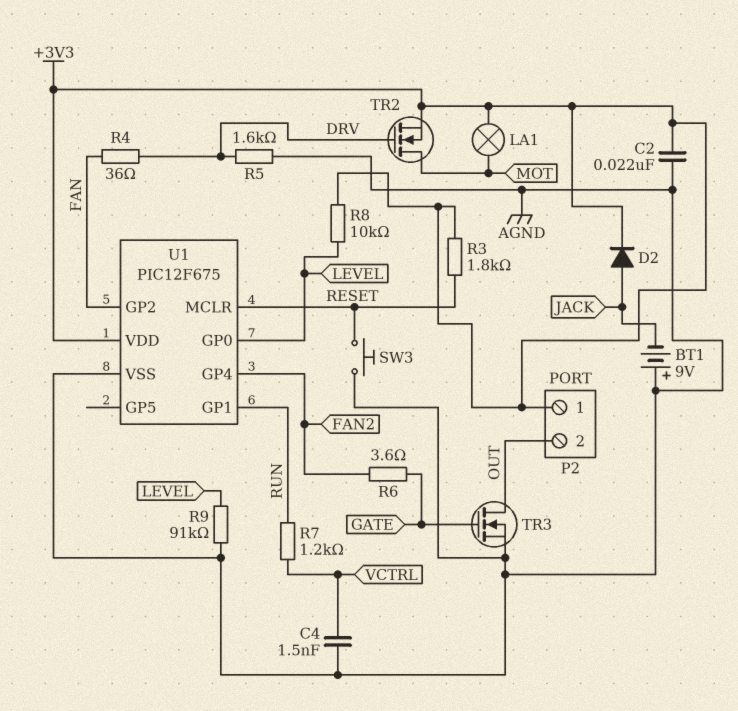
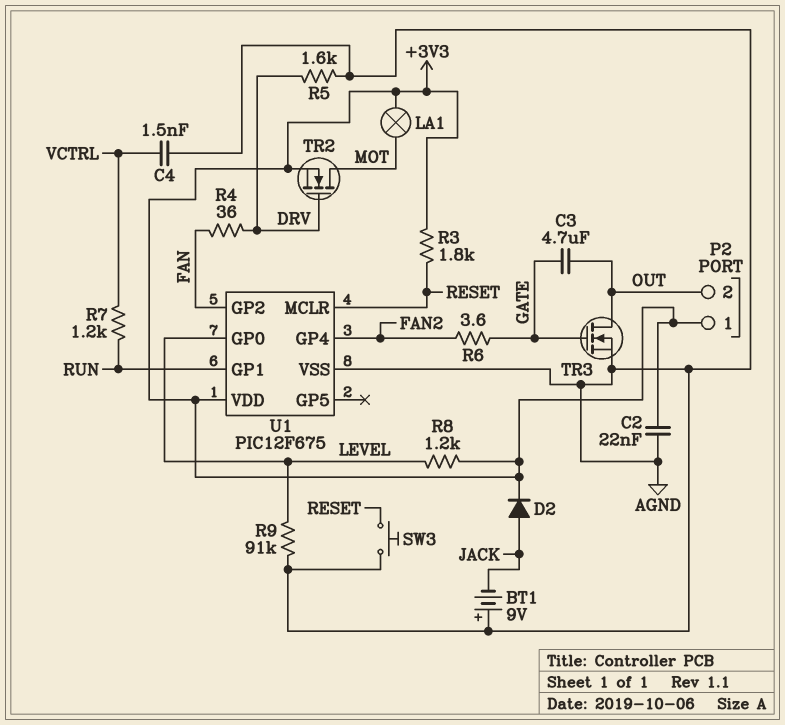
C3: none -> 4.7uF (GATE, OUT)
R8: 10k (+3V3, LEVEL) -> 1.2k (+3V3, LEVEL)

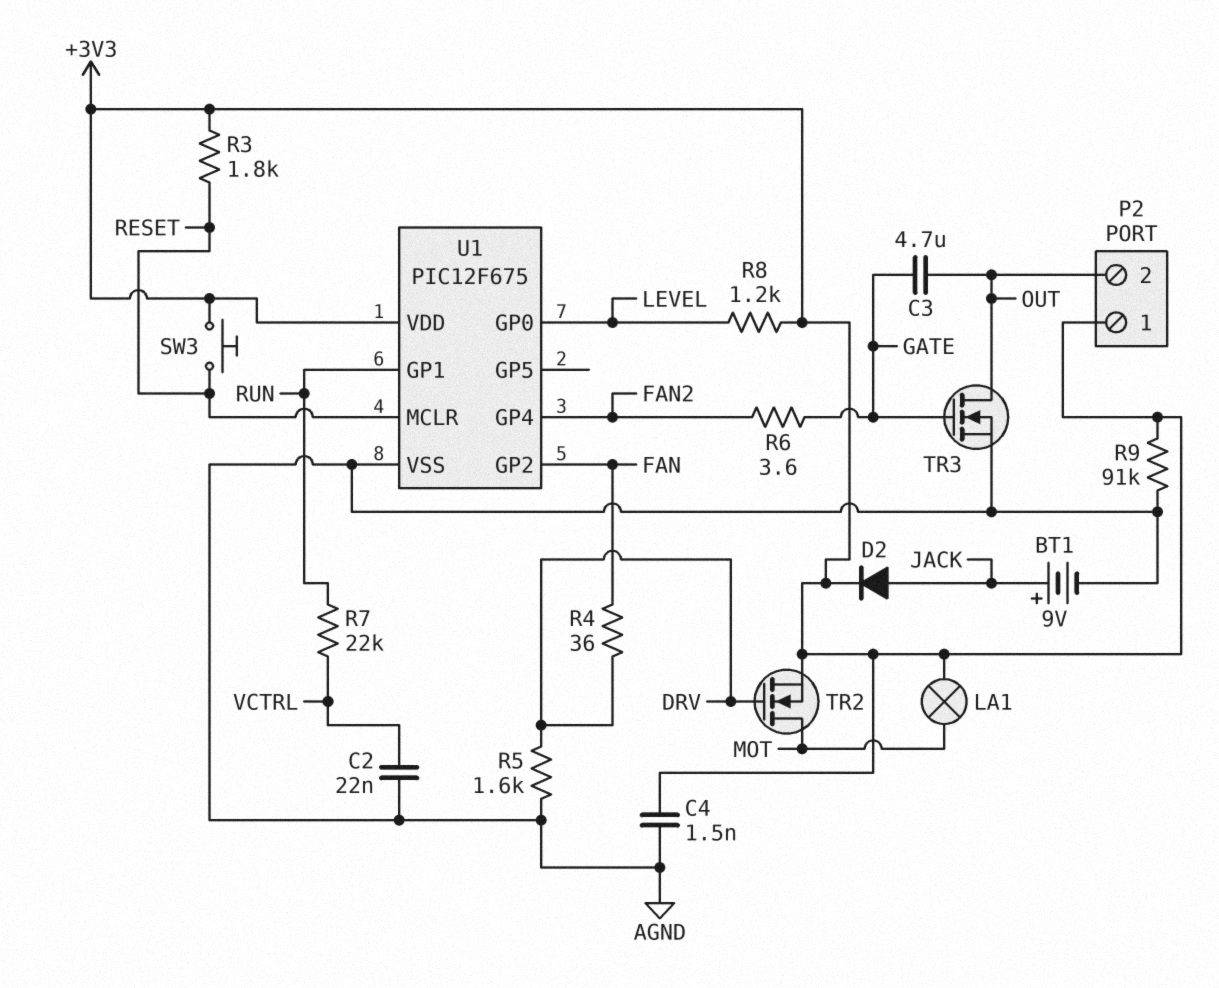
BT1: 9V (plus AGND, minus JACK) -> 9V (plus JACK, minus AGND)
C2: 22nF (+3V3, AGND) -> 22nF (AGND, VCTRL)
C4: 1.5nF (AGND, VCTRL) -> 1.5nF (+3V3, AGND)
R7: 1.2k (RUN, VCTRL) -> 22k (RUN, VCTRL)
R9: 91k (AGND, LEVEL) -> 91k (+3V3, AGND)
SW3: button (AGND, RESET) -> button (+3V3, RESET)

